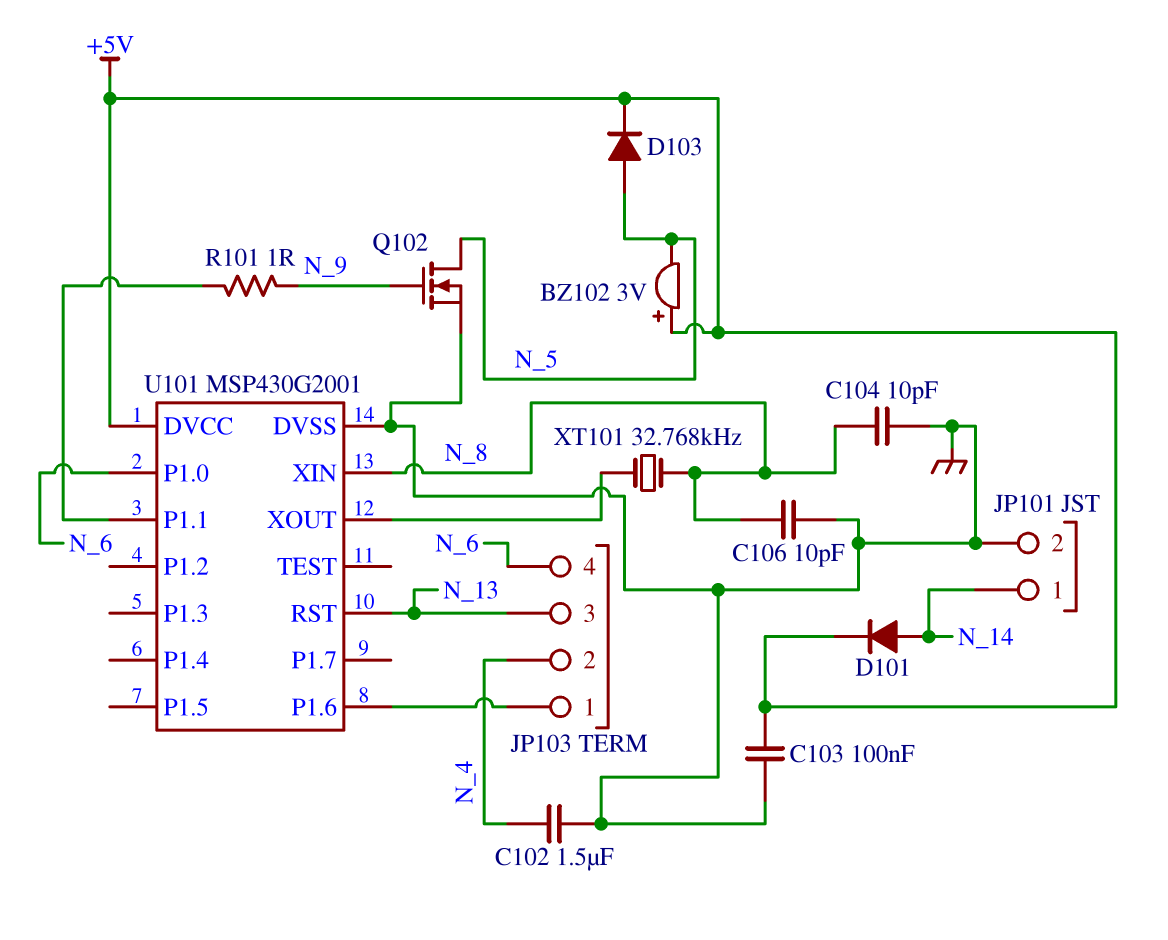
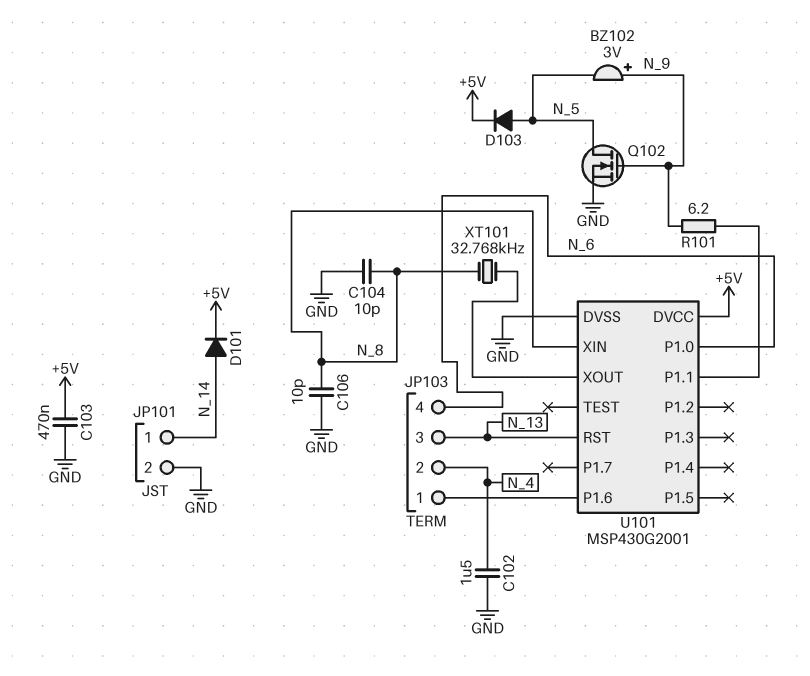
BZ102: buzzer 3V (plus +5V, minus N_5) -> buzzer 3V (plus N_9, minus N_5)
C103: 100nF (+5V, GND) -> 470nF (+5V, GND)
R101: 1 (N_9, U101/P1.1) -> 6.2 (N_9, U101/P1.1)

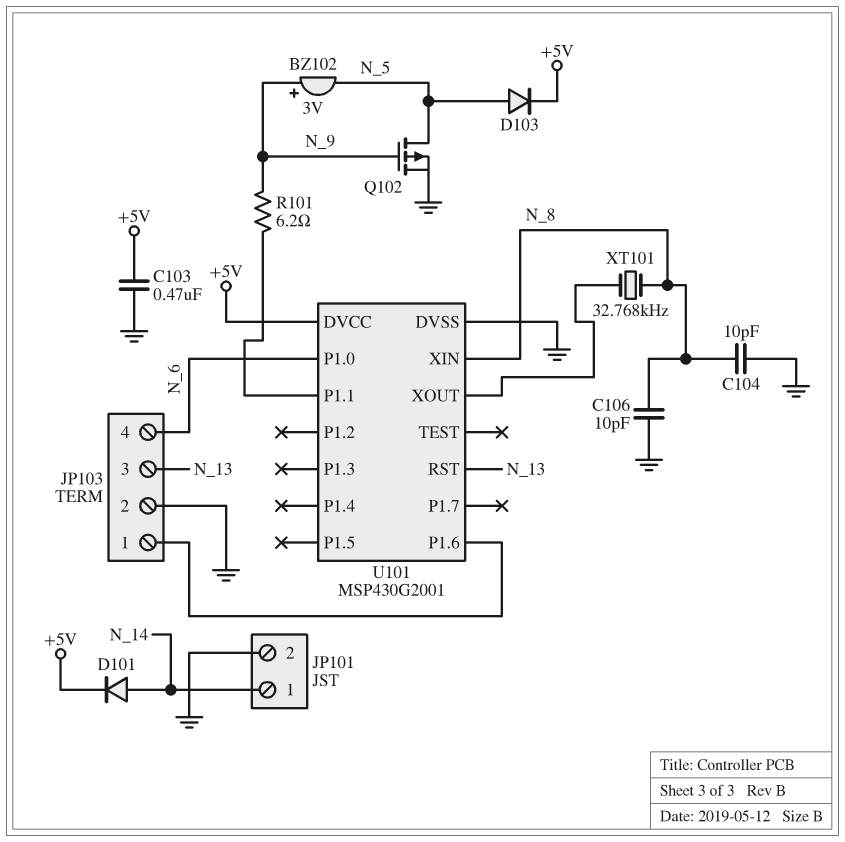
C102: 1.5uF (GND, N_4) -> none
JP103 pin 2: N_4 -> GND
Q102: NMOS (G N_9, D N_5, S GND) -> PMOS (G N_9, D N_5, S GND)

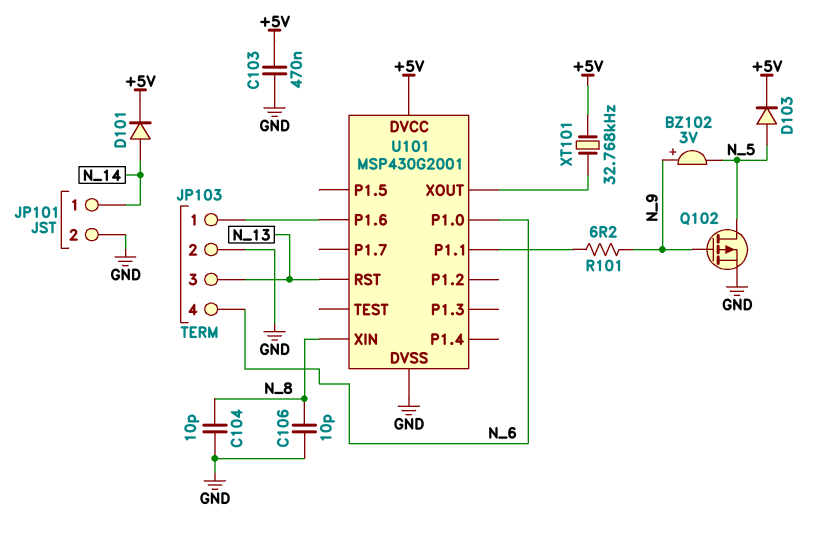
XT101: 32.768kHz (N_8, U101/XOUT) -> 32.768kHz (+5V, U101/XOUT)

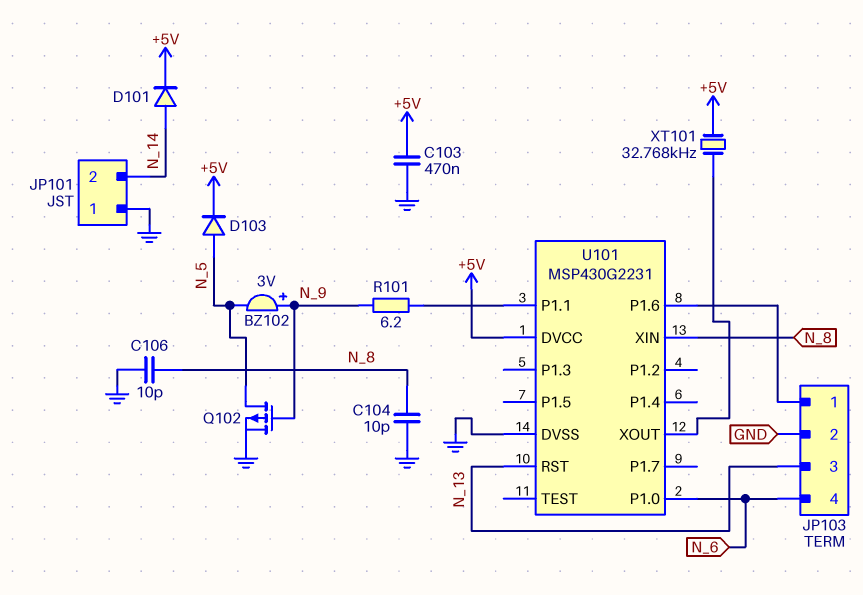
JP101 pin 1: N_14 -> GND
JP101 pin 2: GND -> N_14
U101: MSP430G2001 -> MSP430G2231

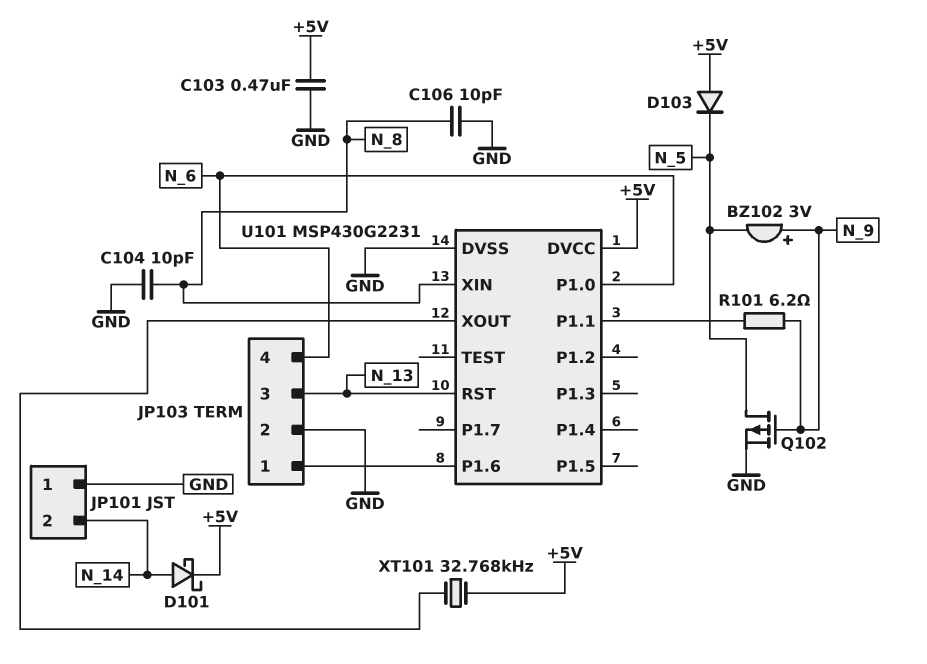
D101: diode (A N_14, K +5V) -> schottky (A N_14, K +5V)
D103: diode (A N_5, K +5V) -> diode (A +5V, K N_5)

